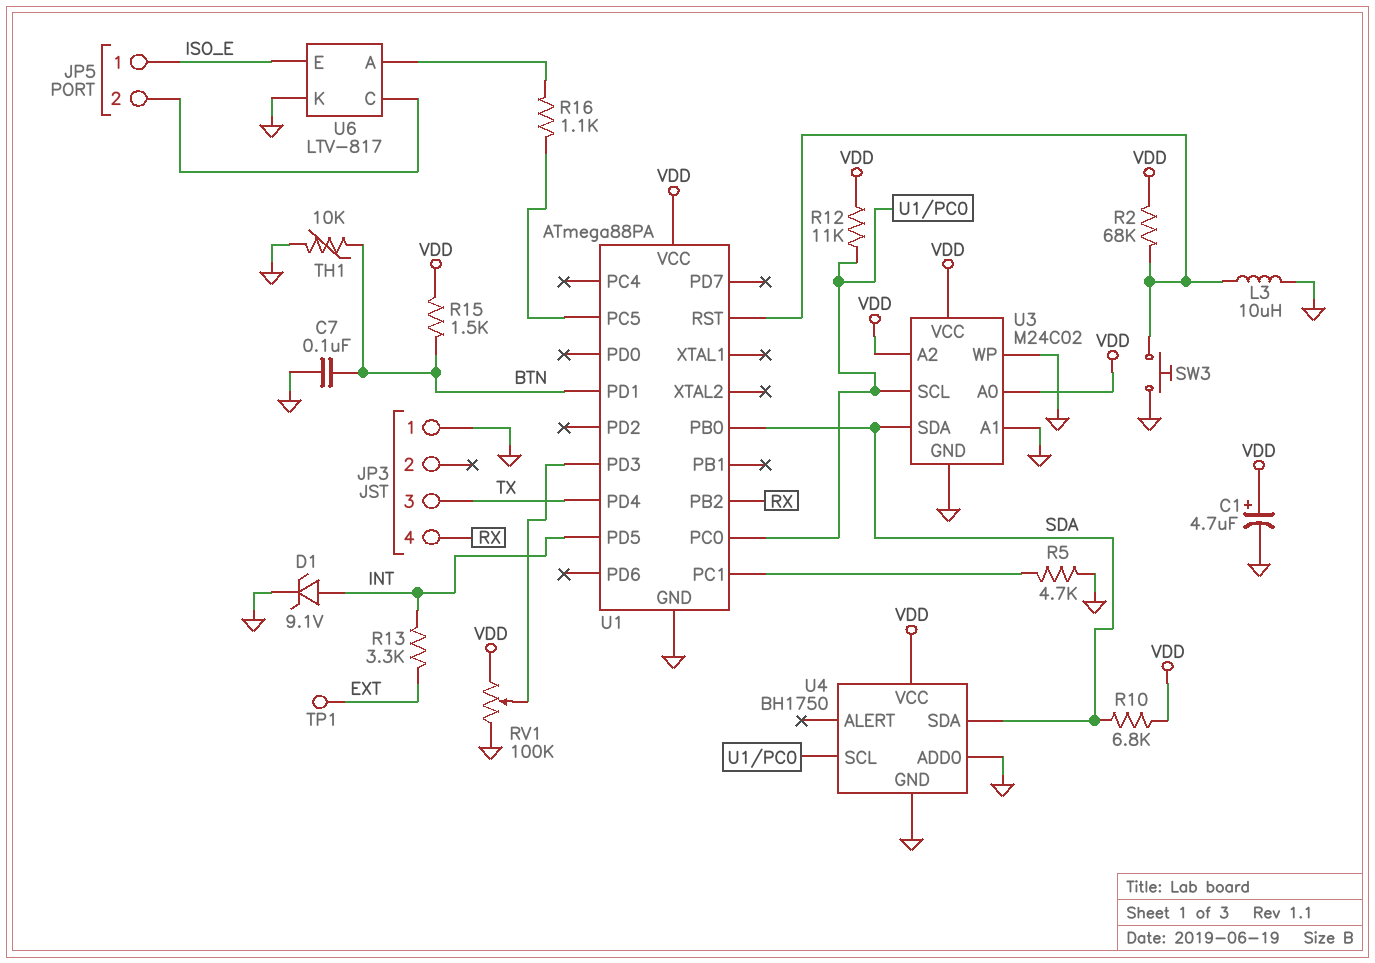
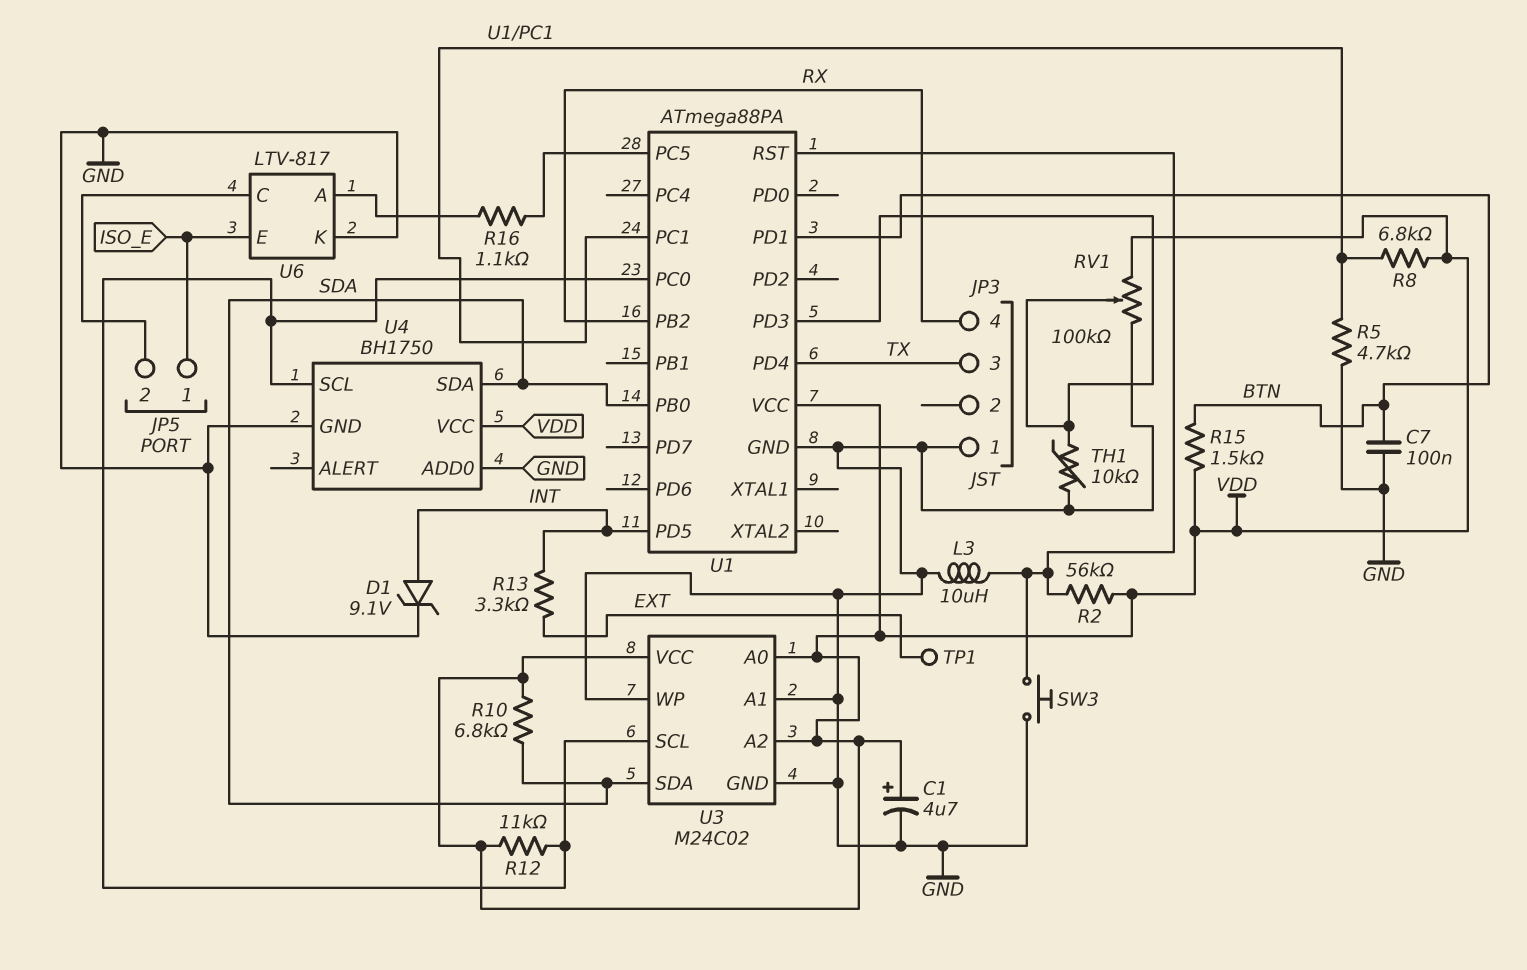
R2: 68k (U1/RST, VDD) -> 56k (U1/RST, VDD)
R8: none -> 6.8k (U1/PC1, VDD)
TH1: 10k (BTN, GND) -> 10k (GND, U1/PD3)

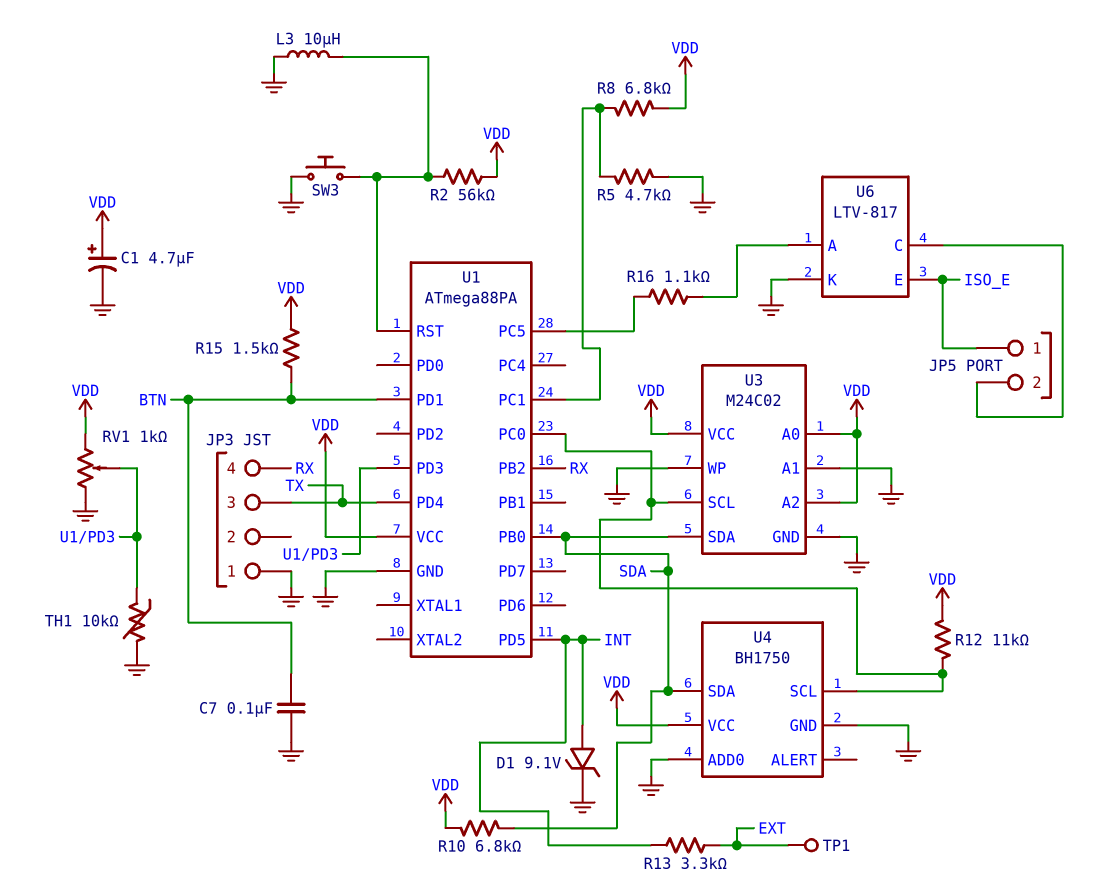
RV1: 100k (GND, VDD, wiper U1/PD3) -> 1k (GND, VDD, wiper U1/PD3)

